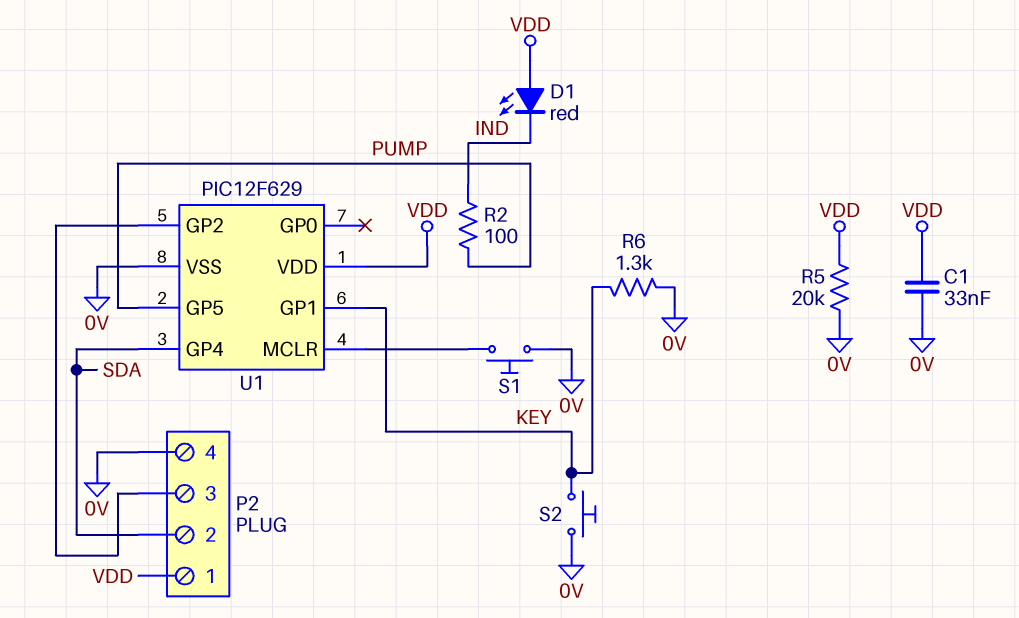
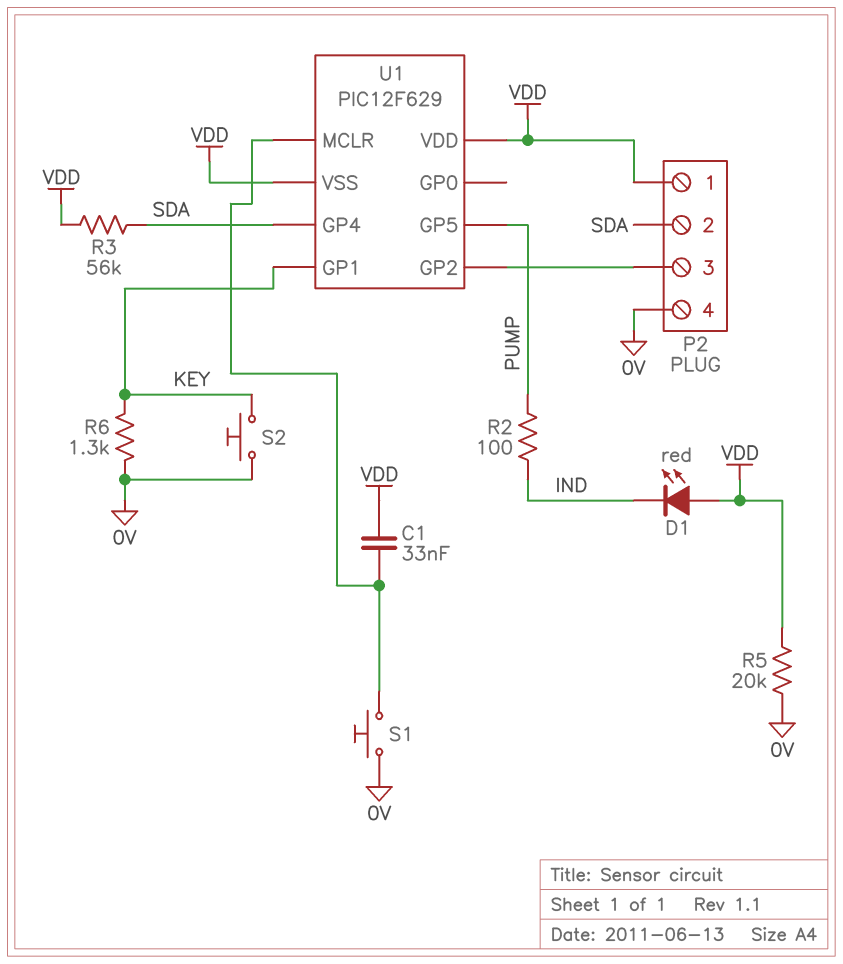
C1: 33nF (0V, VDD) -> 33nF (U1/MCLR, VDD)
R3: none -> 56k (SDA, VDD)
U1 pin VSS: 0V -> VDD

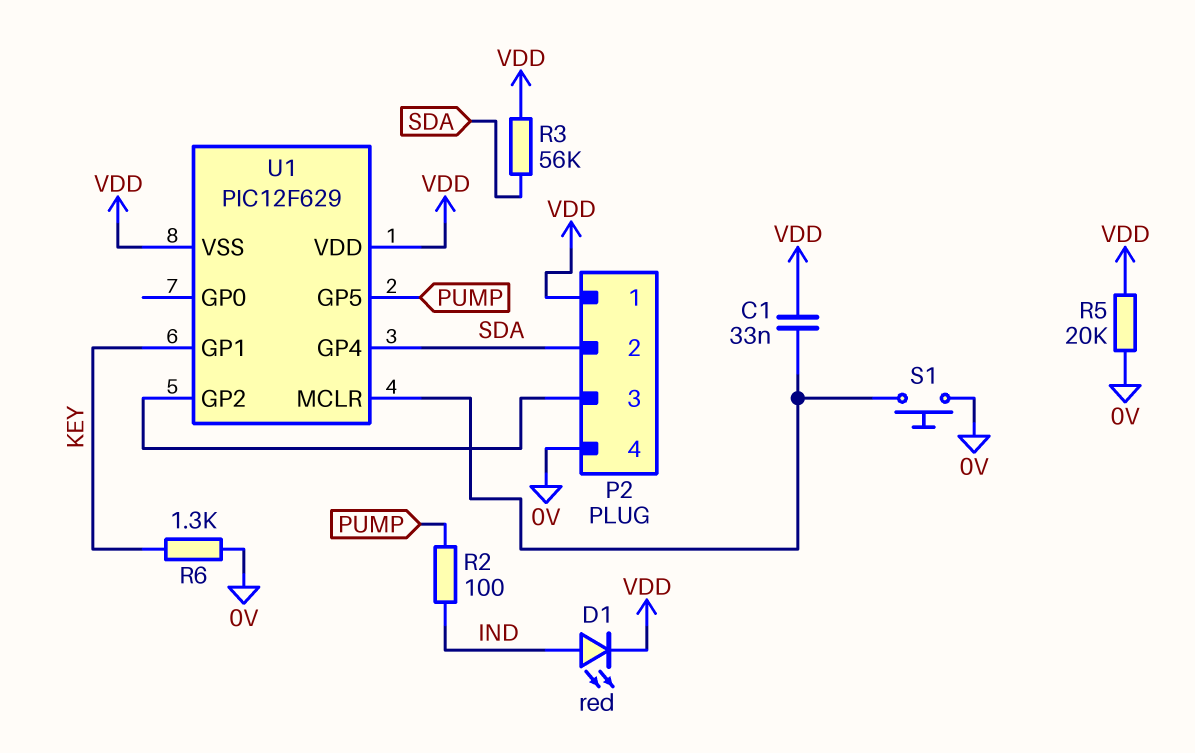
D1: LED red (A VDD, K IND) -> LED red (A IND, K VDD)
S2: button (0V, KEY) -> none

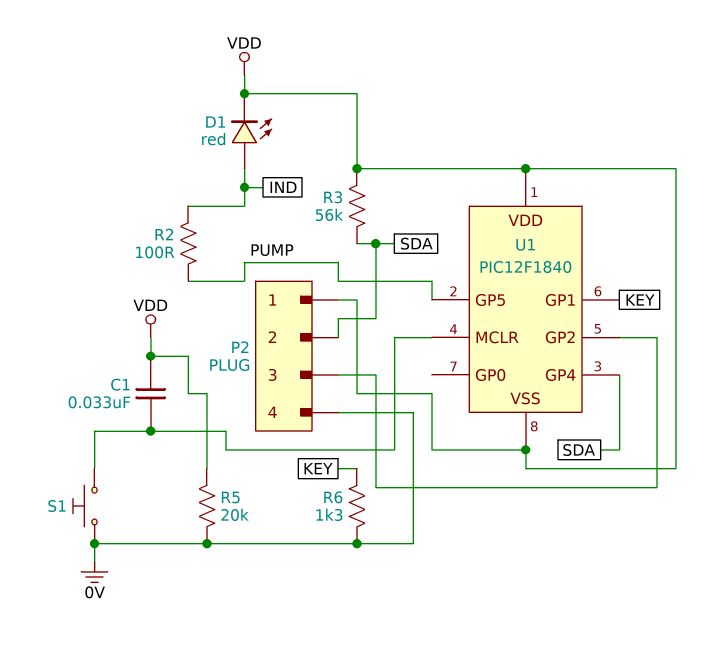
U1: PIC12F629 -> PIC12F1840

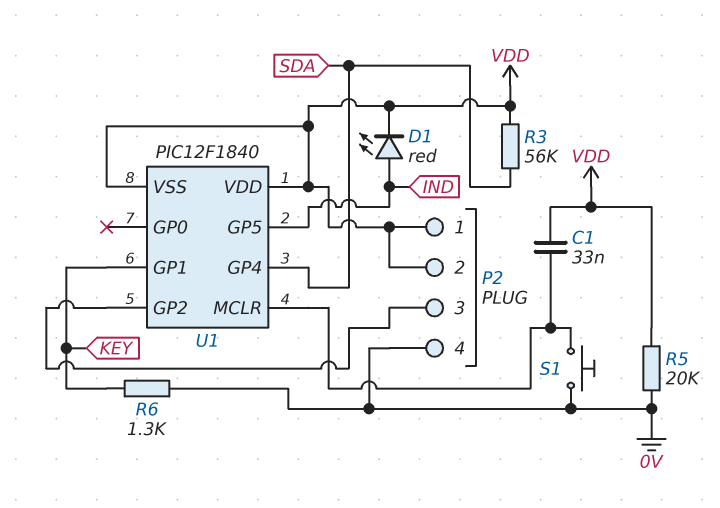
P2 pin 2: SDA -> VDD
R2: 100 (IND, PUMP) -> none
U1 pin GP5: PUMP -> IND

